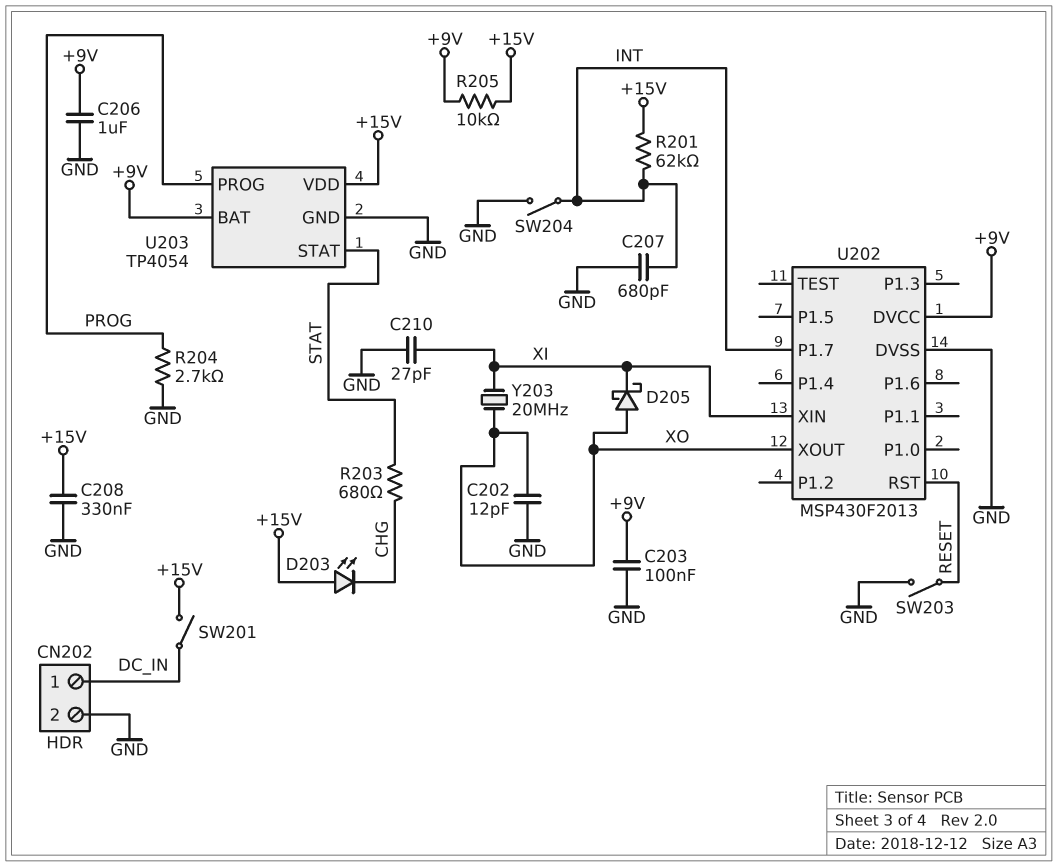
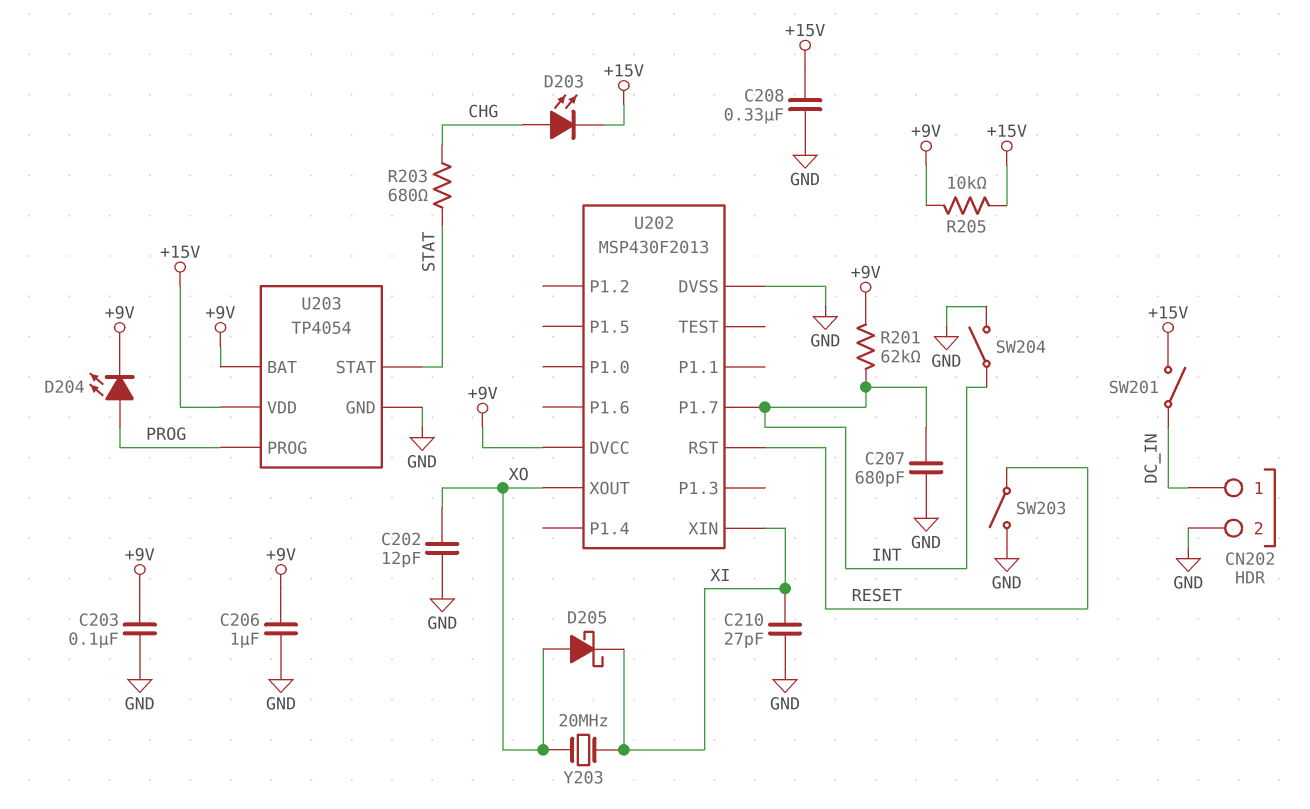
D203: LED (A +15V, K CHG) -> LED (A CHG, K +15V)
D204: none -> LED (A PROG, K +9V)
R201: 62k (+15V, INT) -> 62k (+9V, INT)
R204: 2.7k (GND, PROG) -> none

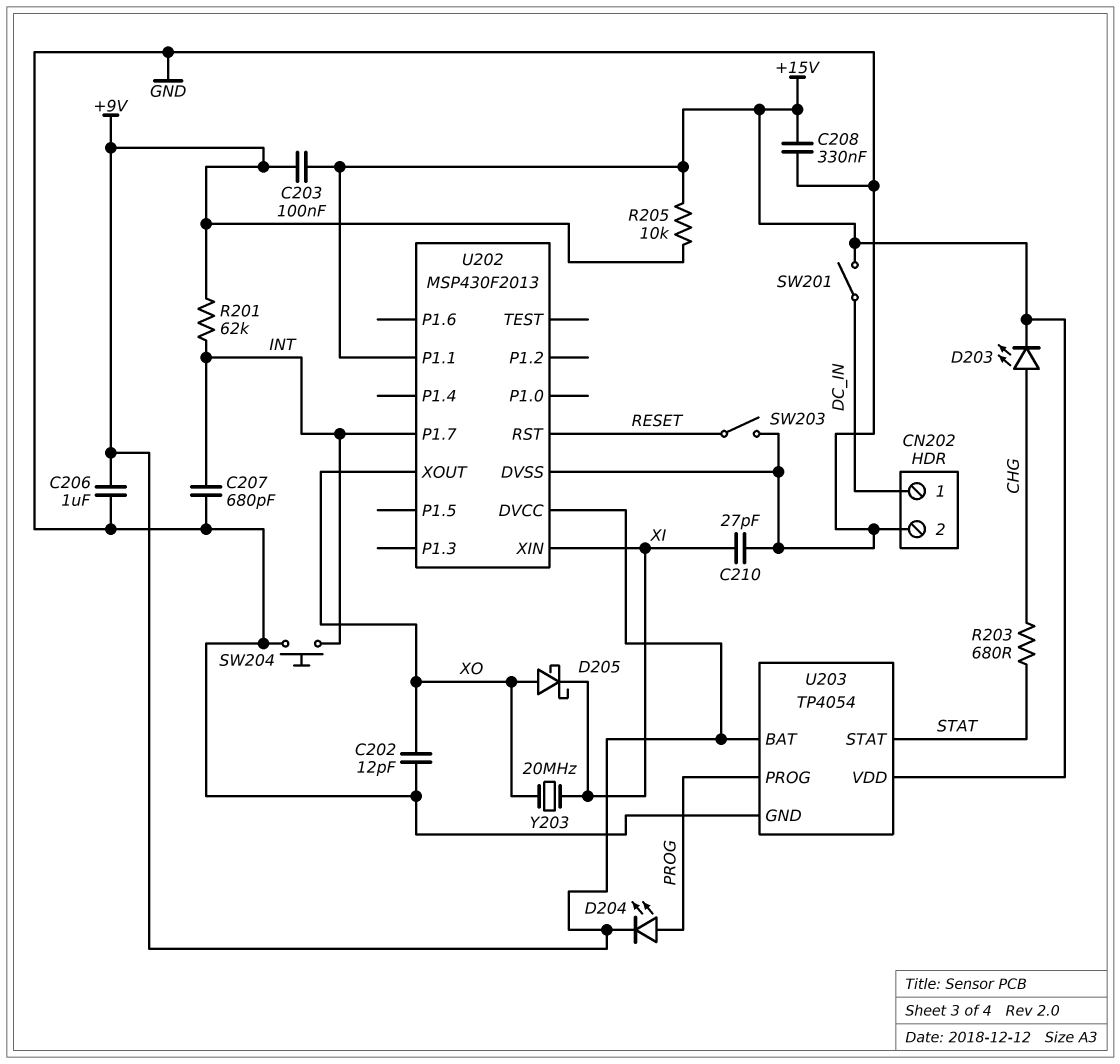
C203: 100nF (+9V, GND) -> 100nF (+9V, +15V)
SW204: switch (GND, INT) -> button (GND, INT)
U202 pin P1.1: none -> +15V

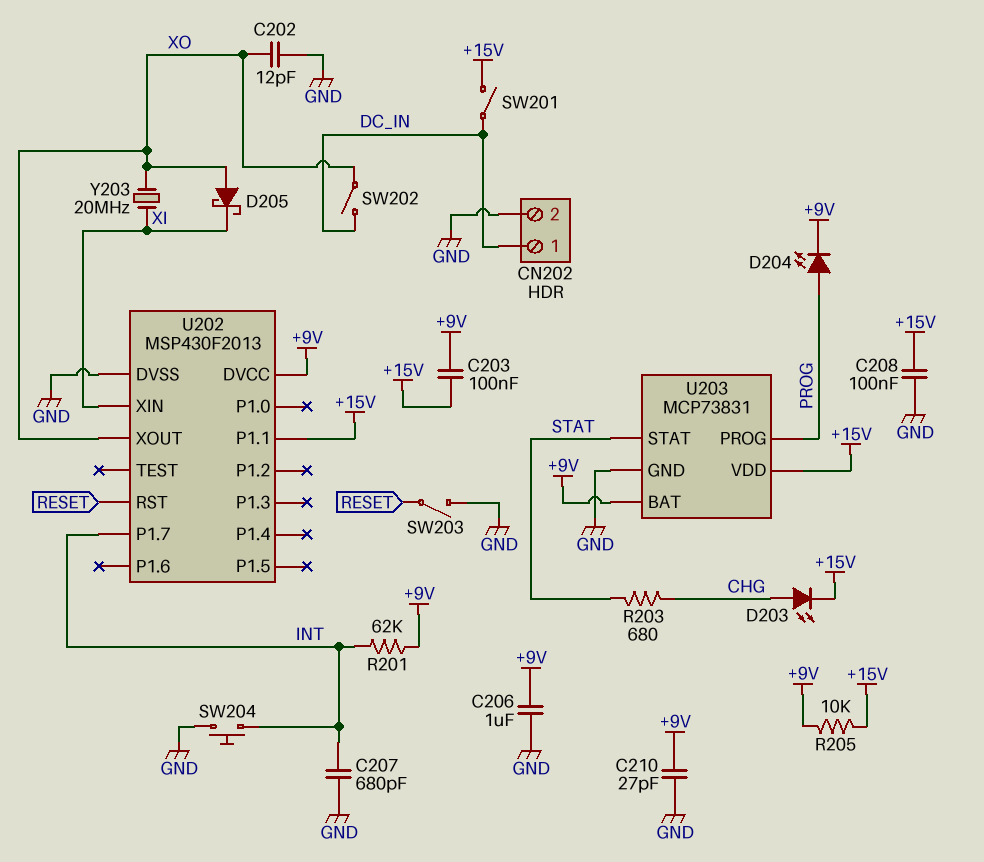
C208: 330nF (+15V, GND) -> 100nF (+15V, GND)
C210: 27pF (GND, XI) -> 27pF (+9V, GND)
SW202: none -> switch (DC_IN, XO)
U203: TP4054 -> MCP73831

